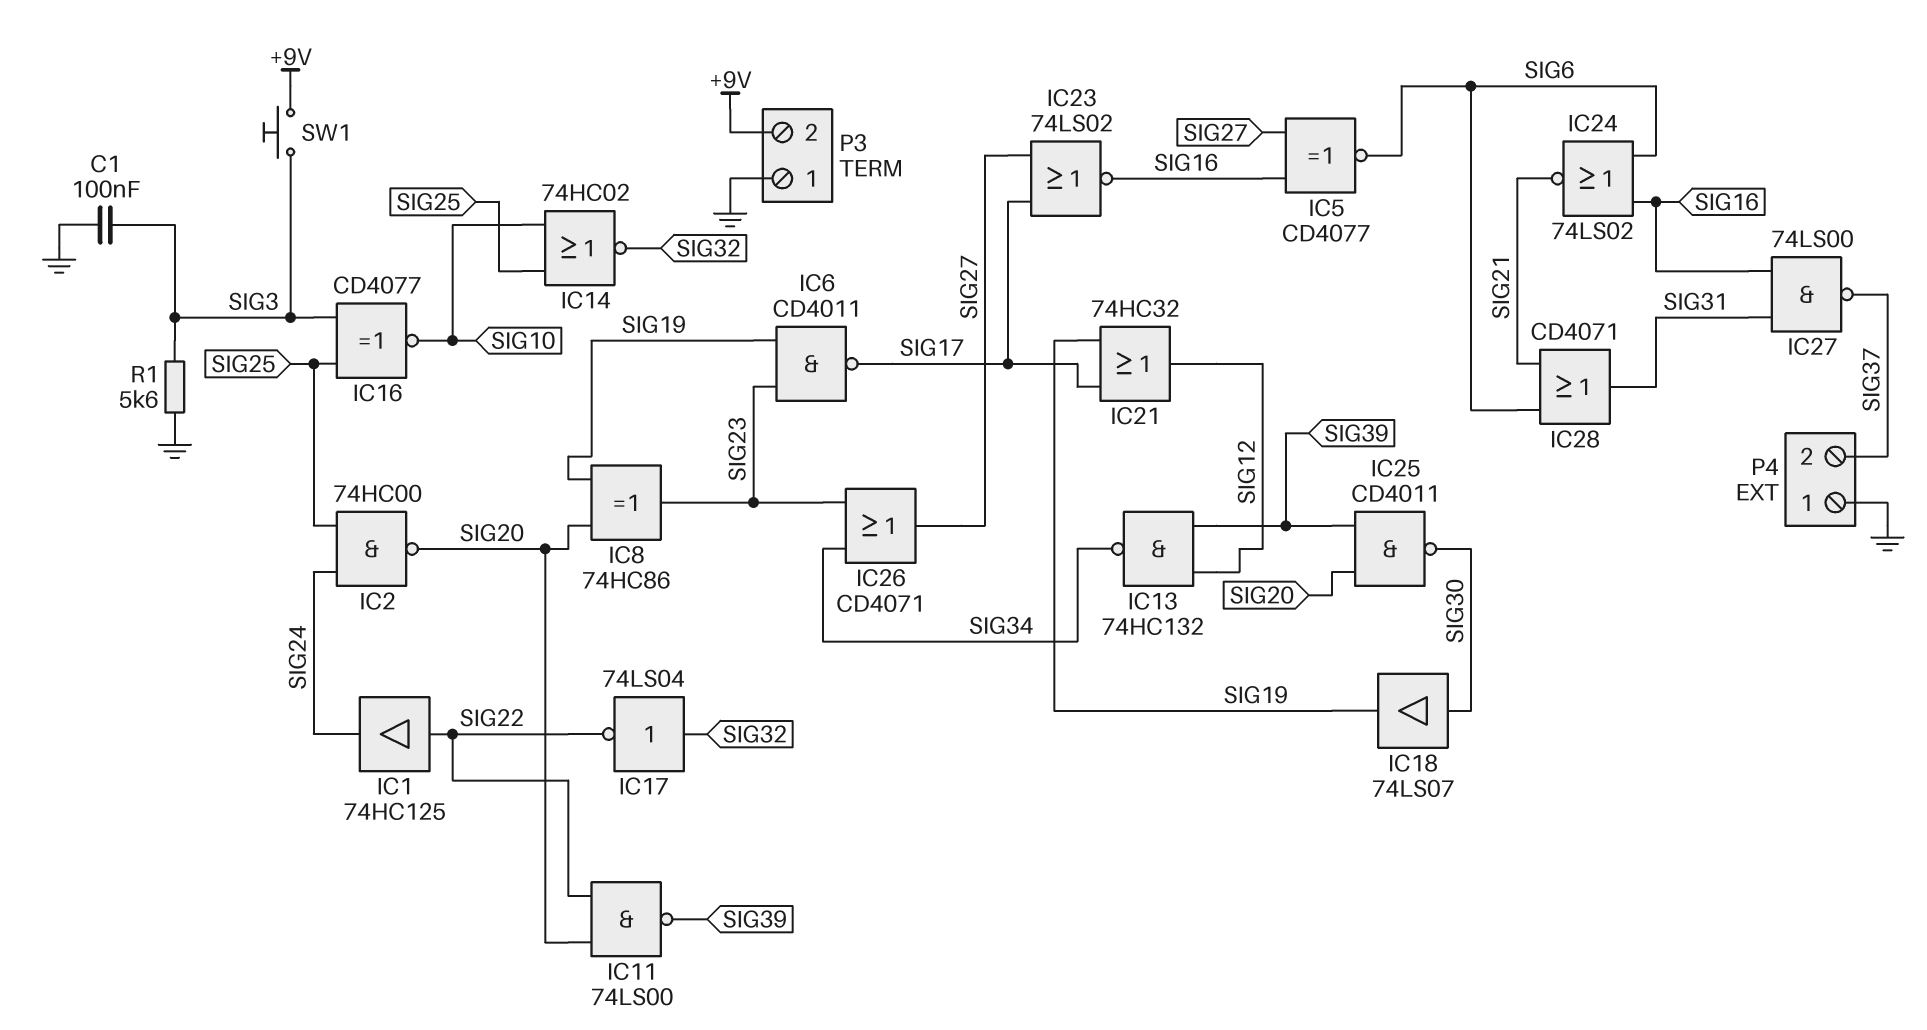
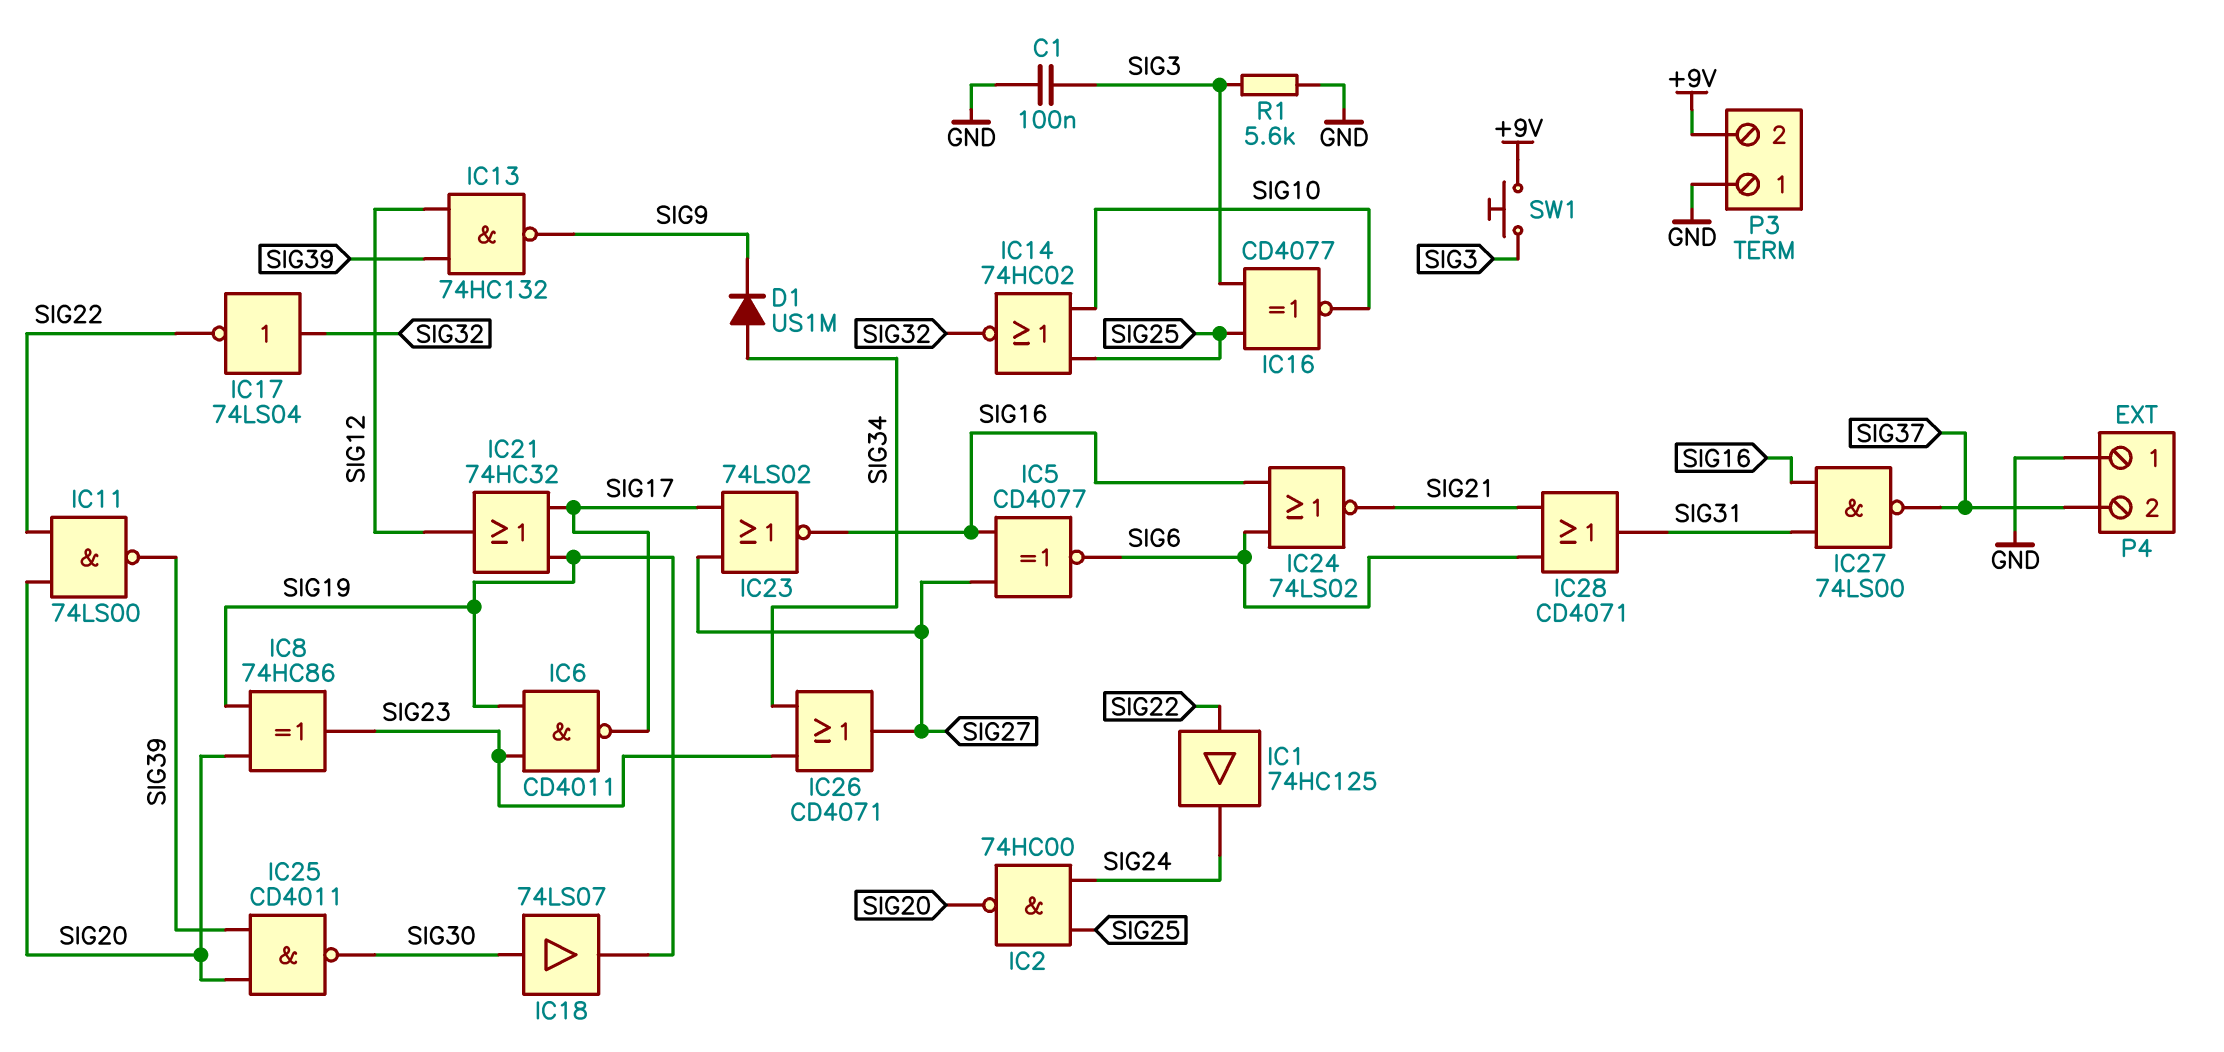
D1: none -> diode US1M (A SIG34, K SIG9)
IC13: NAND 74HC132 (in SIG12, in SIG39, out SIG34) -> NAND 74HC132 (in SIG12, in SIG39, out SIG9)

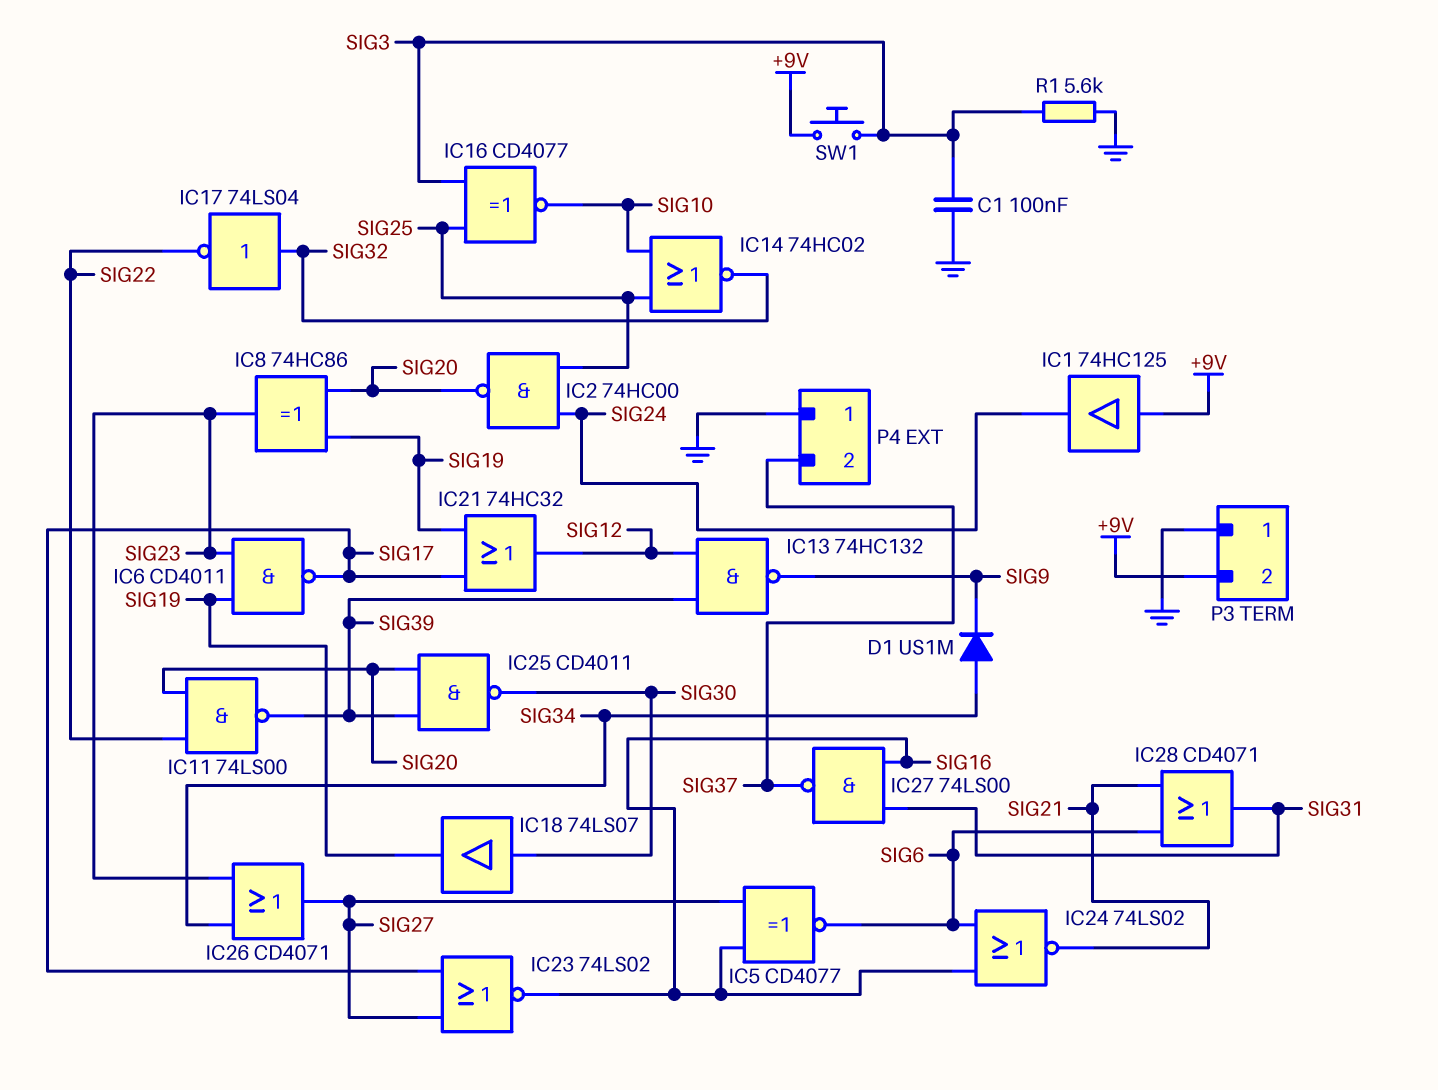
IC1: buffer 74HC125 (in SIG22, out SIG24) -> buffer 74HC125 (in +9V, out SIG24)

